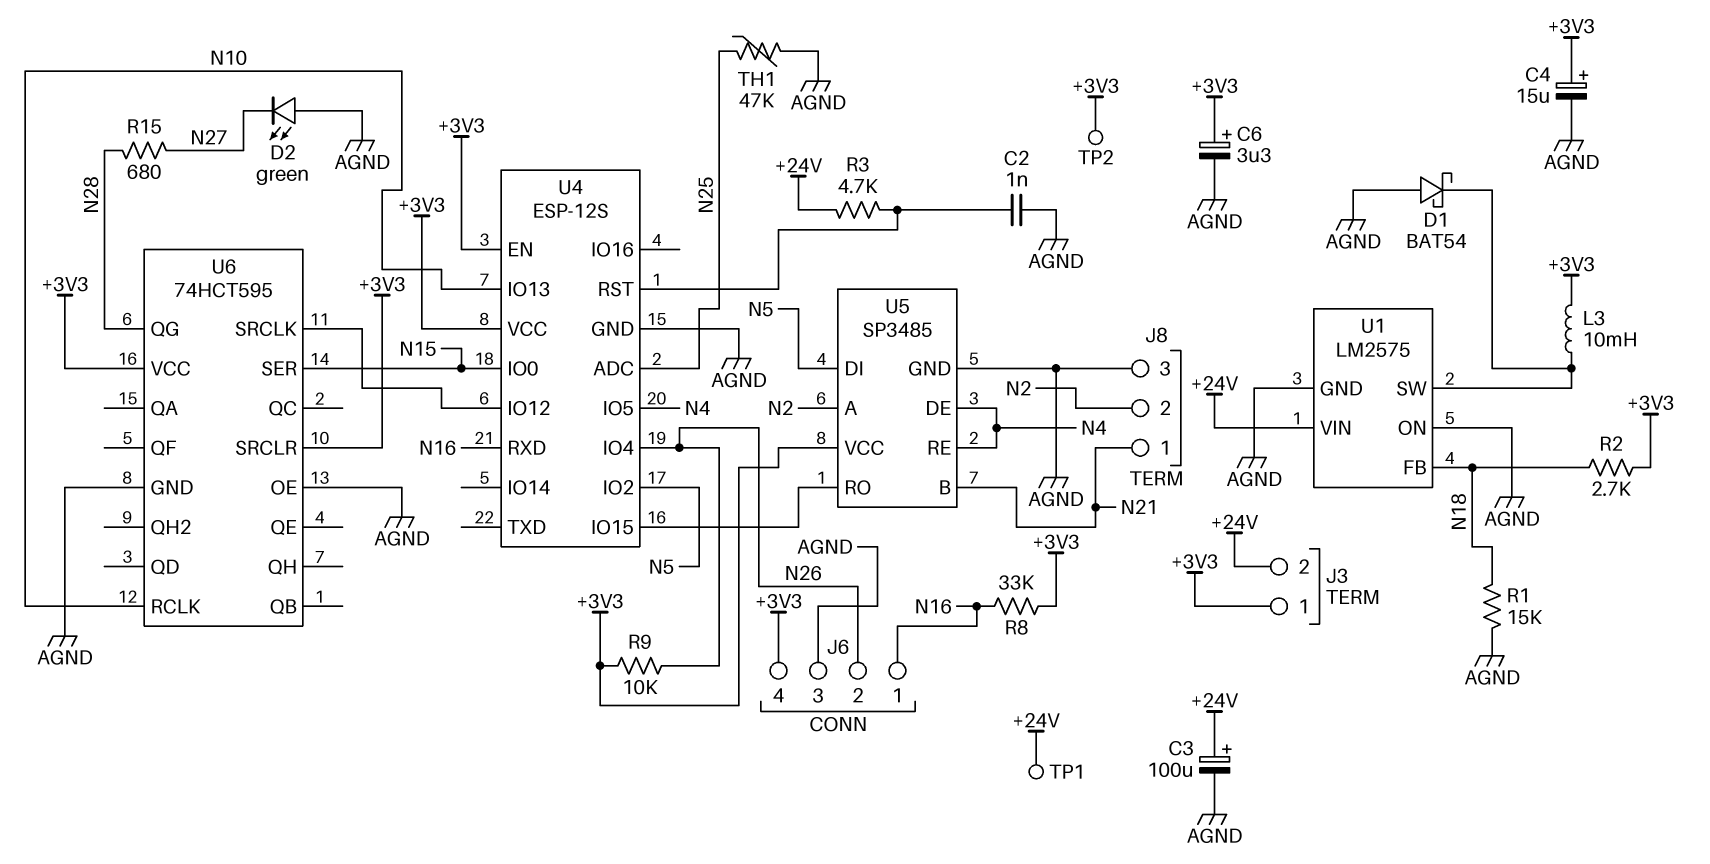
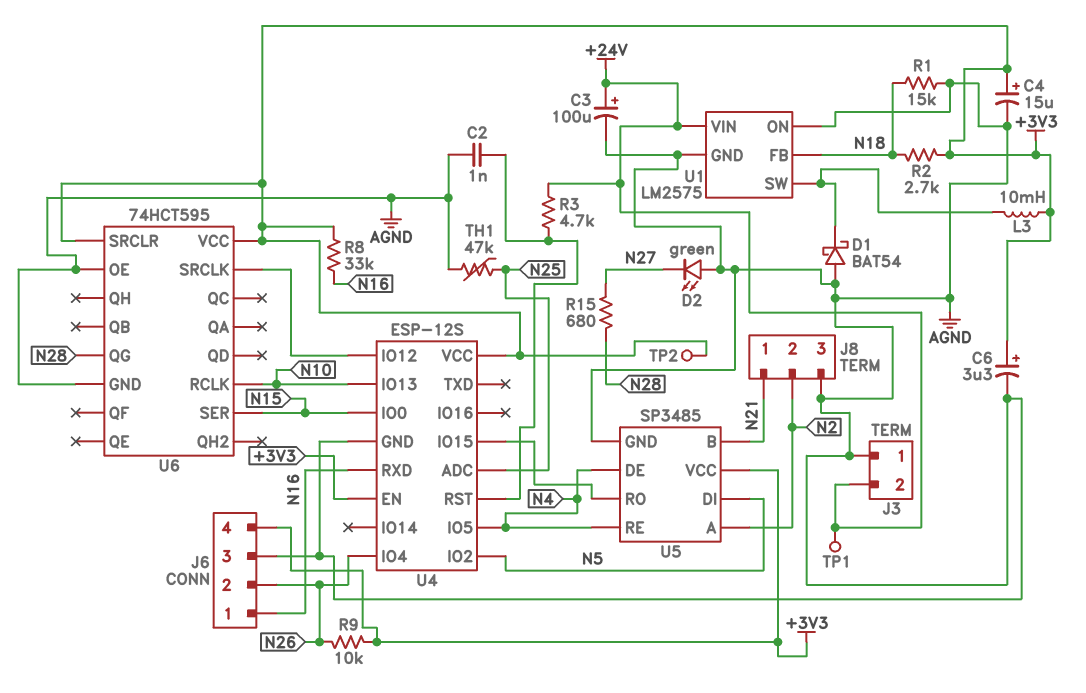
J3 pin 1: +3V3 -> AGND

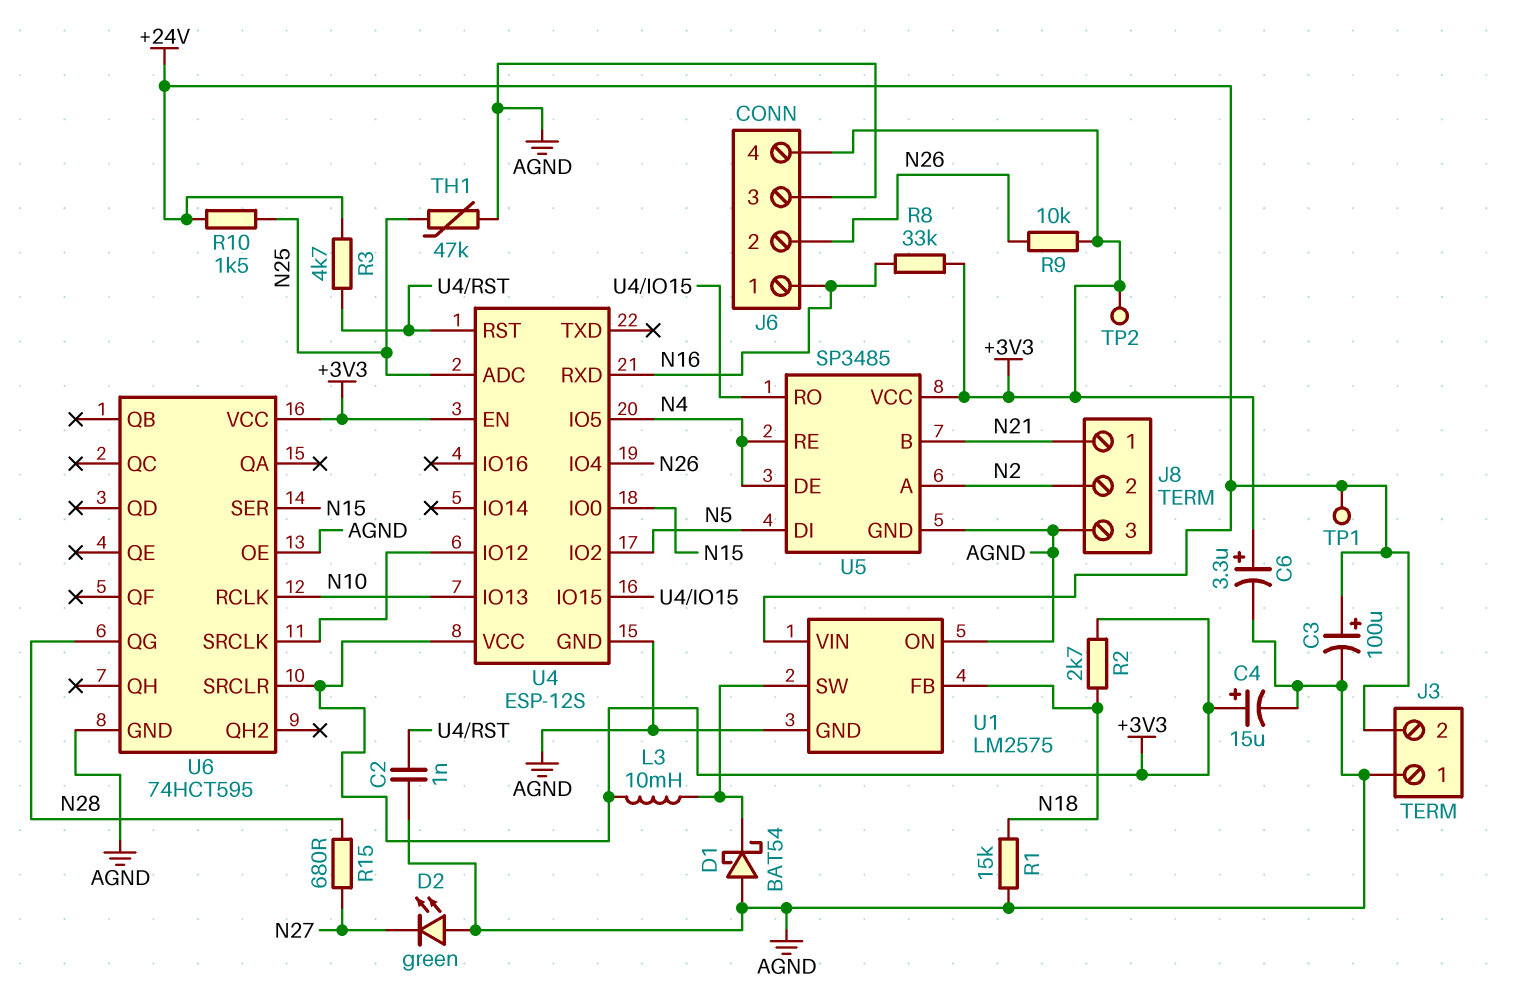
R10: none -> 1.5k (+24V, N25)

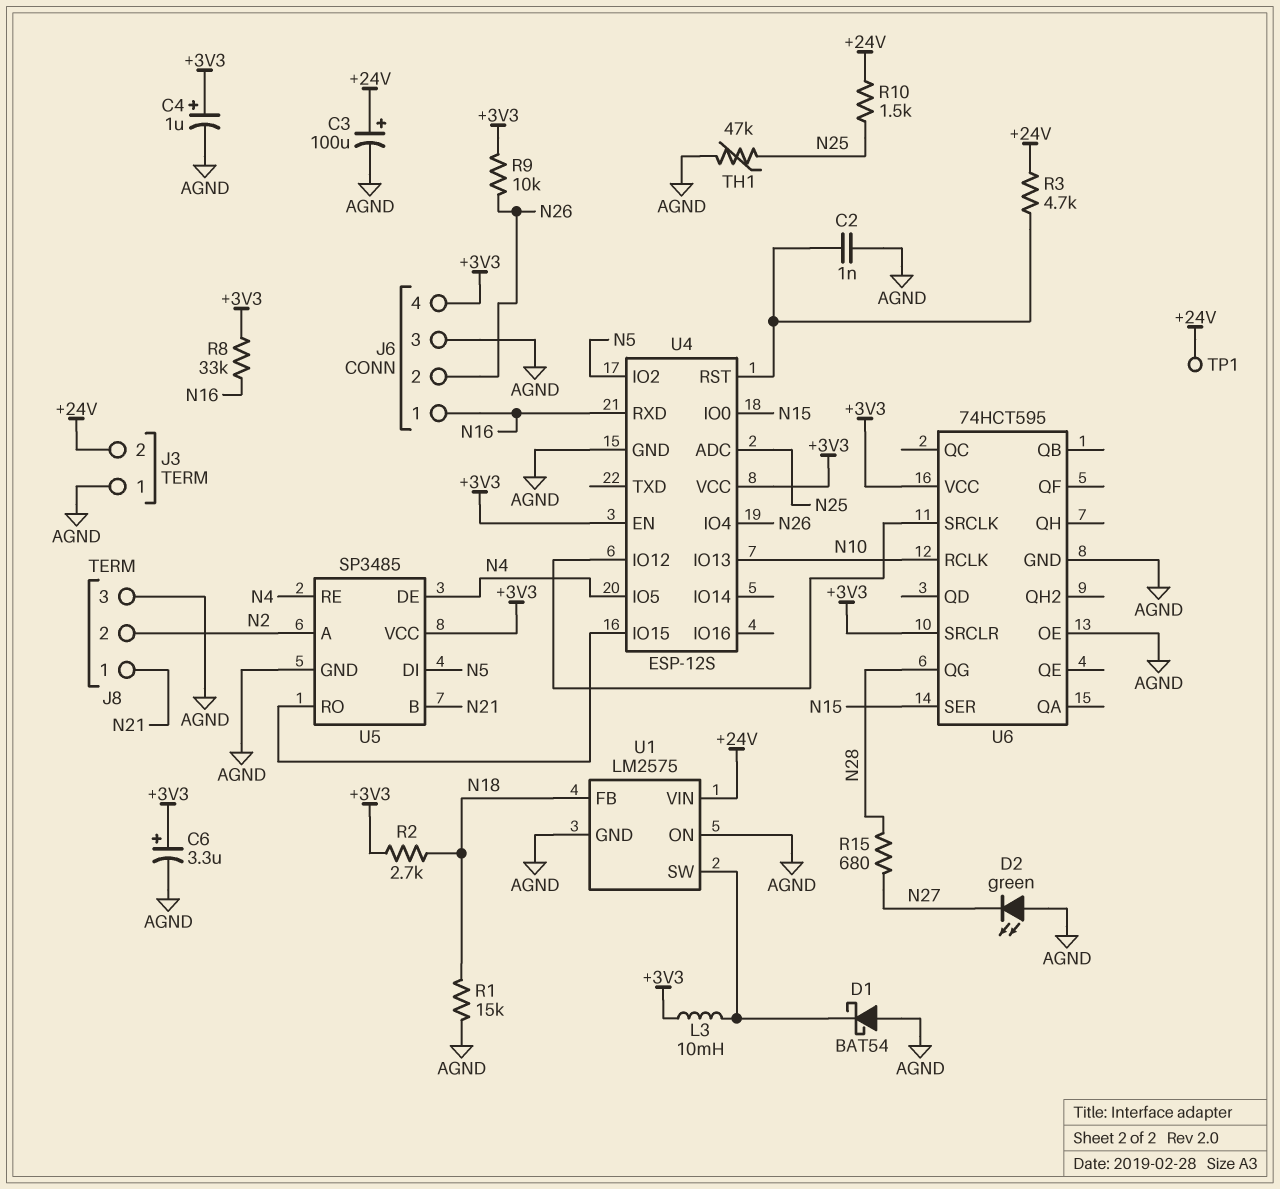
C4: 15uF (plus +3V3, minus AGND) -> 1uF (plus +3V3, minus AGND)
TP2: test point (+3V3) -> none

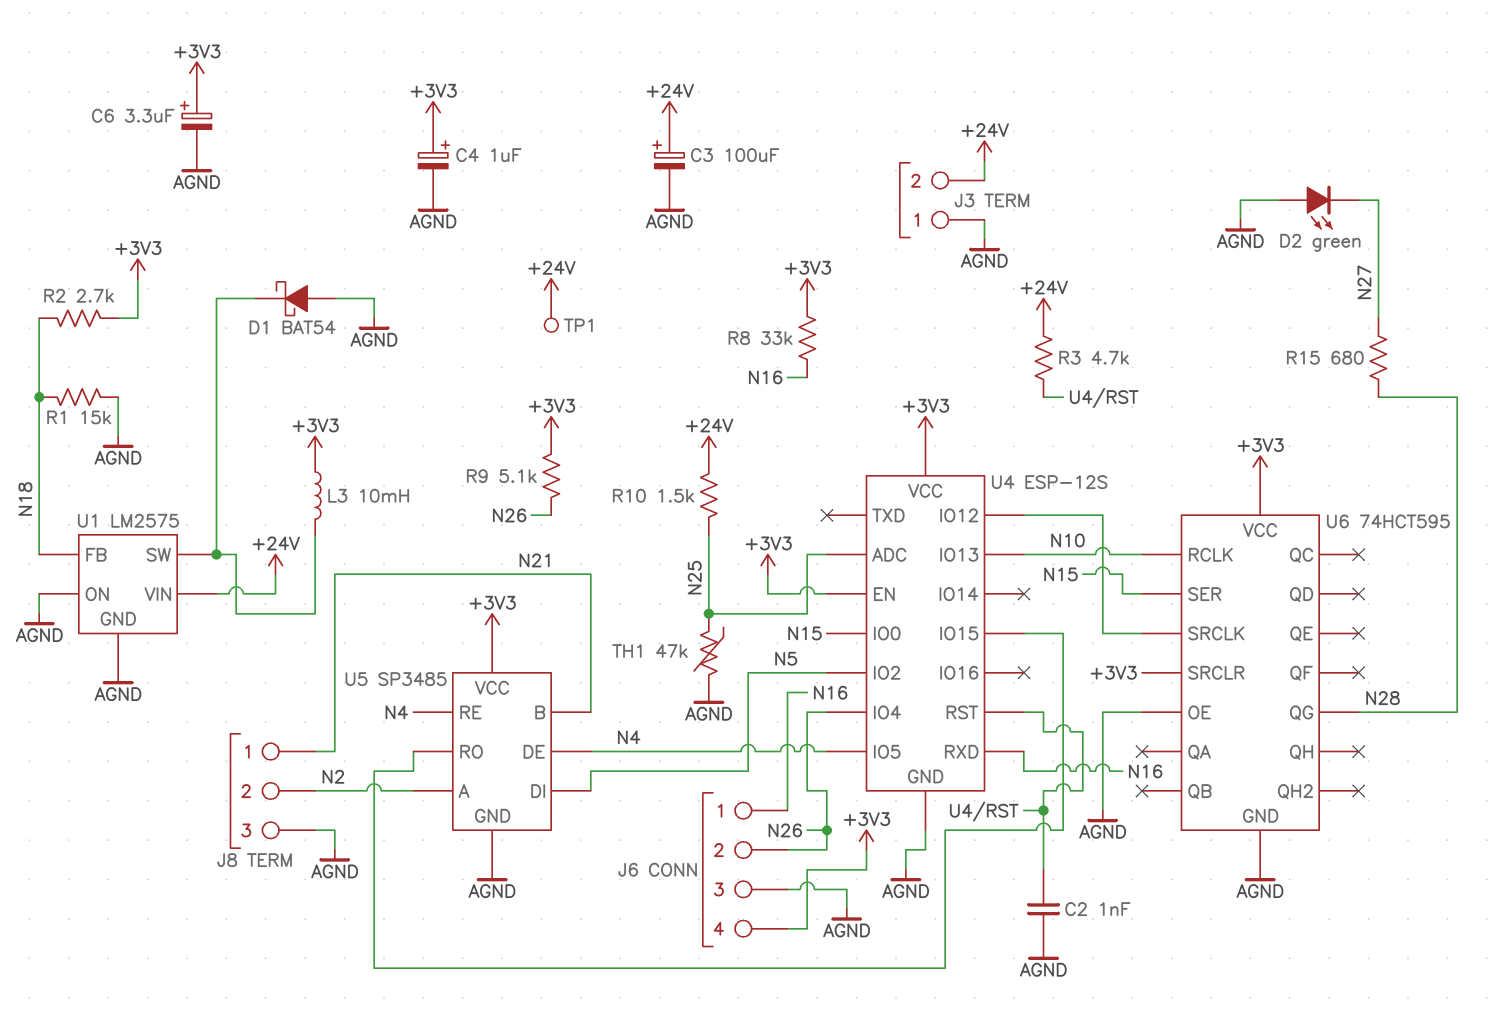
R9: 10k (+3V3, N26) -> 5.1k (+3V3, N26)

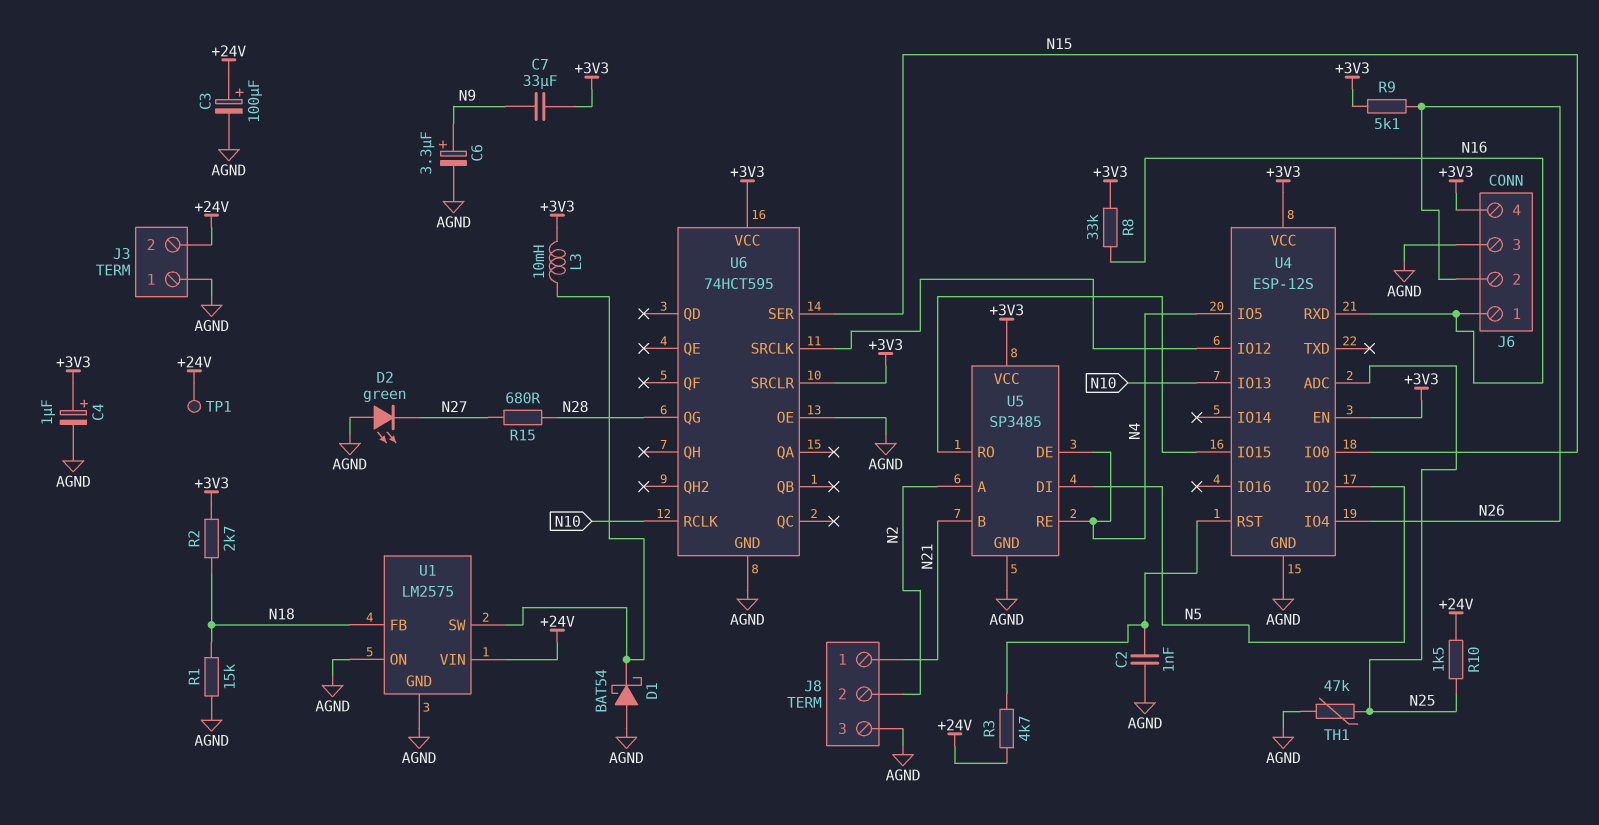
C6: 3.3uF (plus +3V3, minus AGND) -> 3.3uF (plus N9, minus AGND)
C7: none -> 33uF (+3V3, N9)

